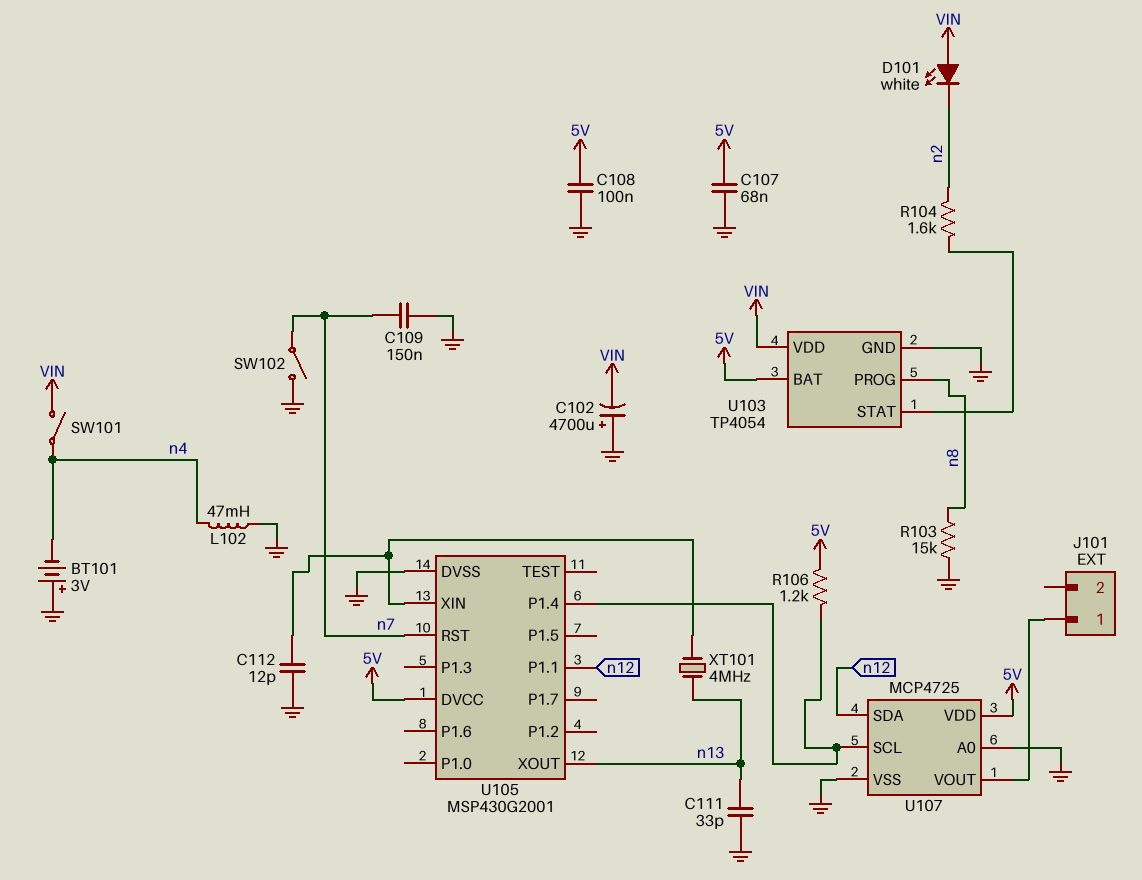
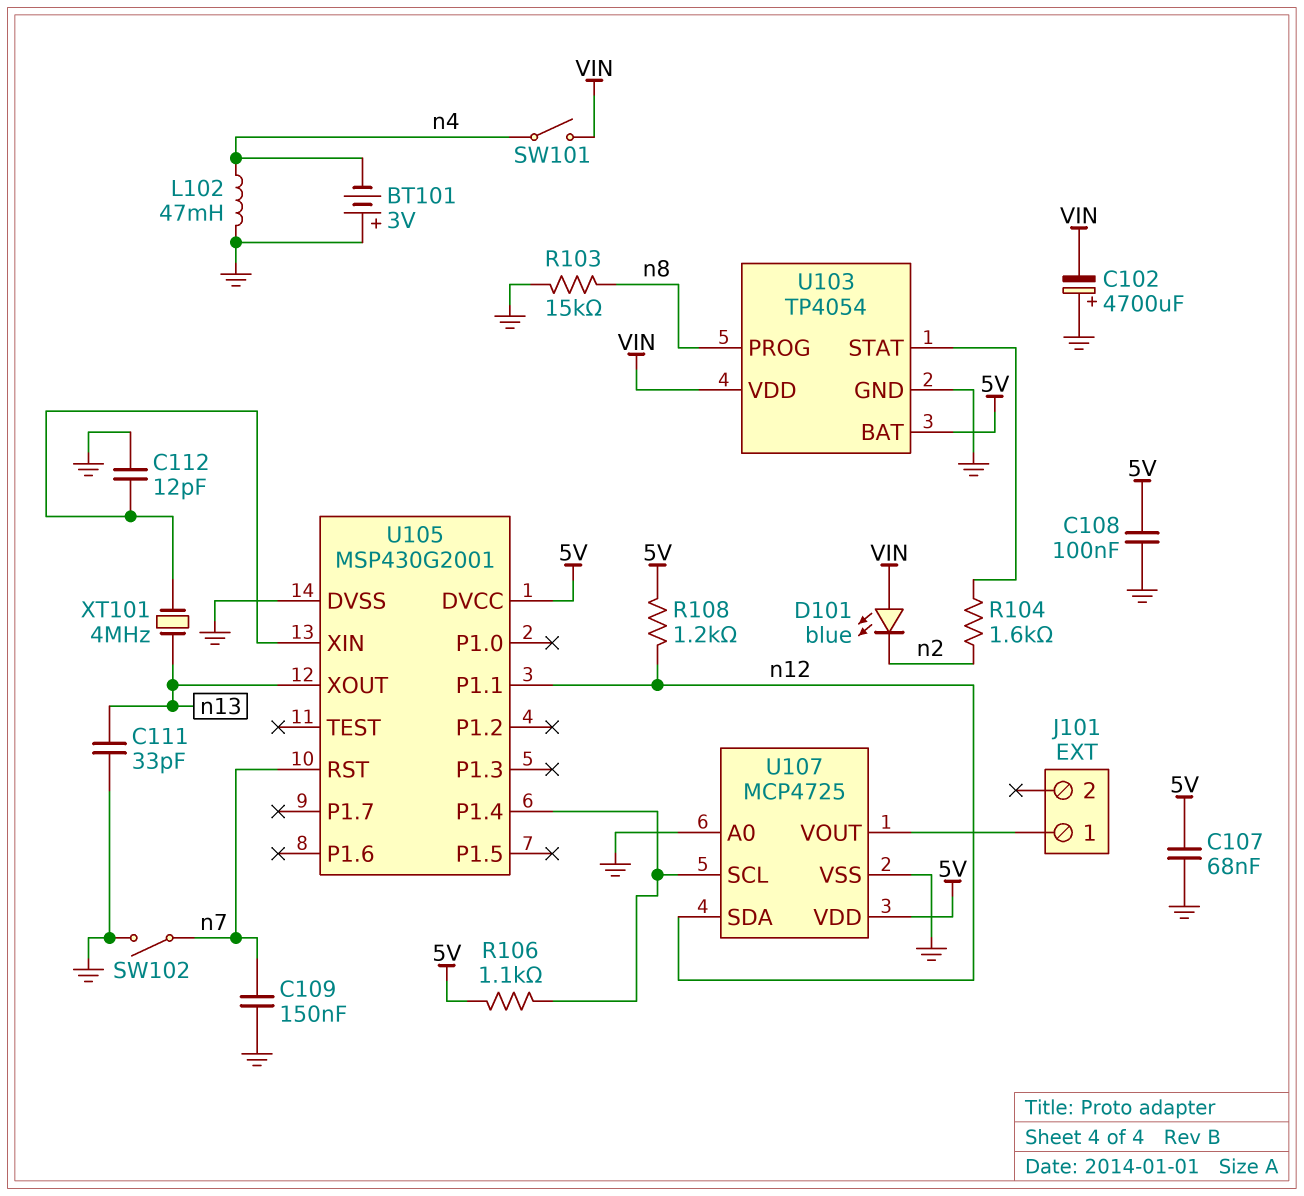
D101: LED white (A VIN, K n2) -> LED blue (A VIN, K n2)
R106: 1.2k (5V, U105/P1.4) -> 1.1k (5V, U105/P1.4)
R108: none -> 1.2k (5V, n12)

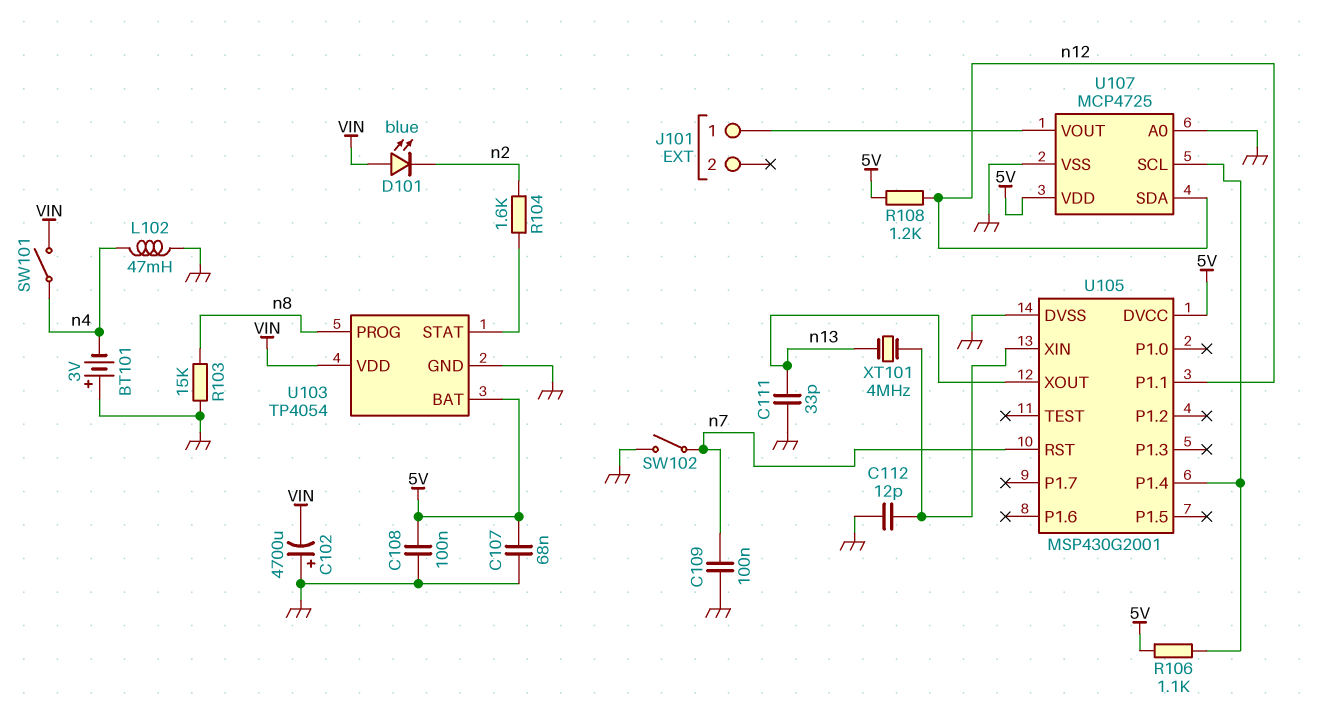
C109: 150nF (GND, n7) -> 100nF (GND, n7)

